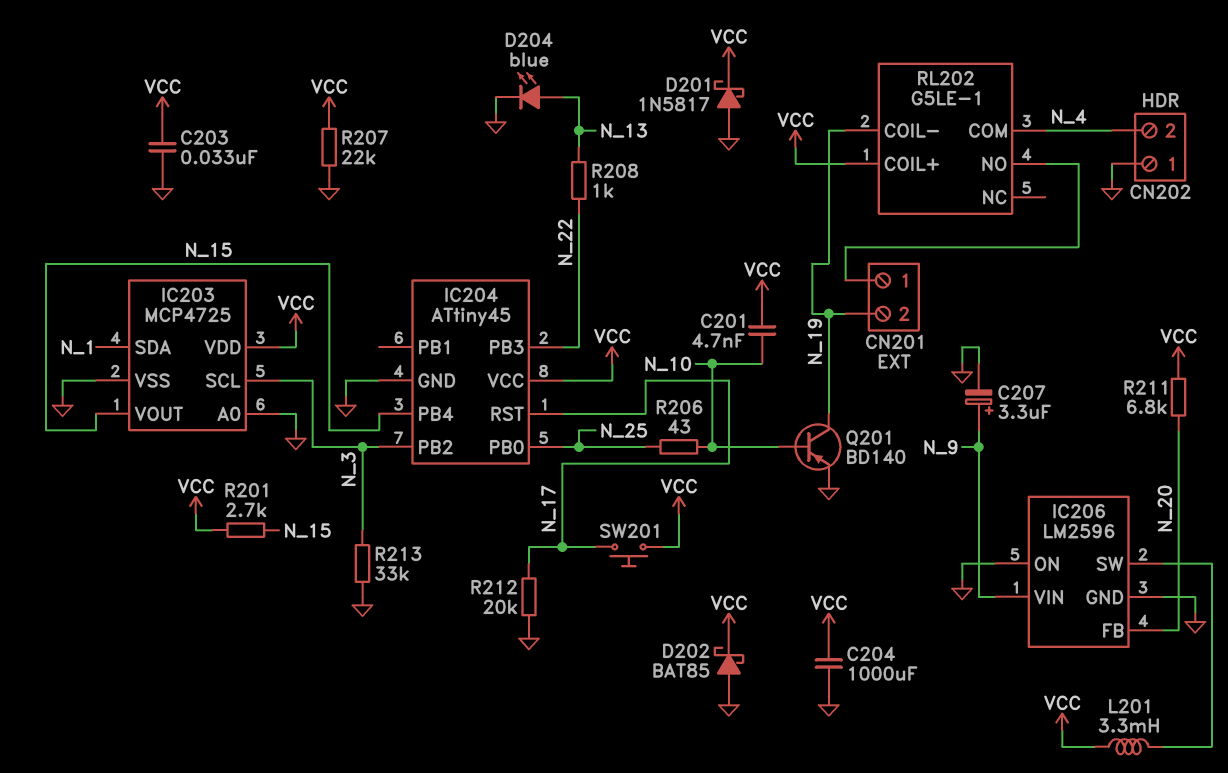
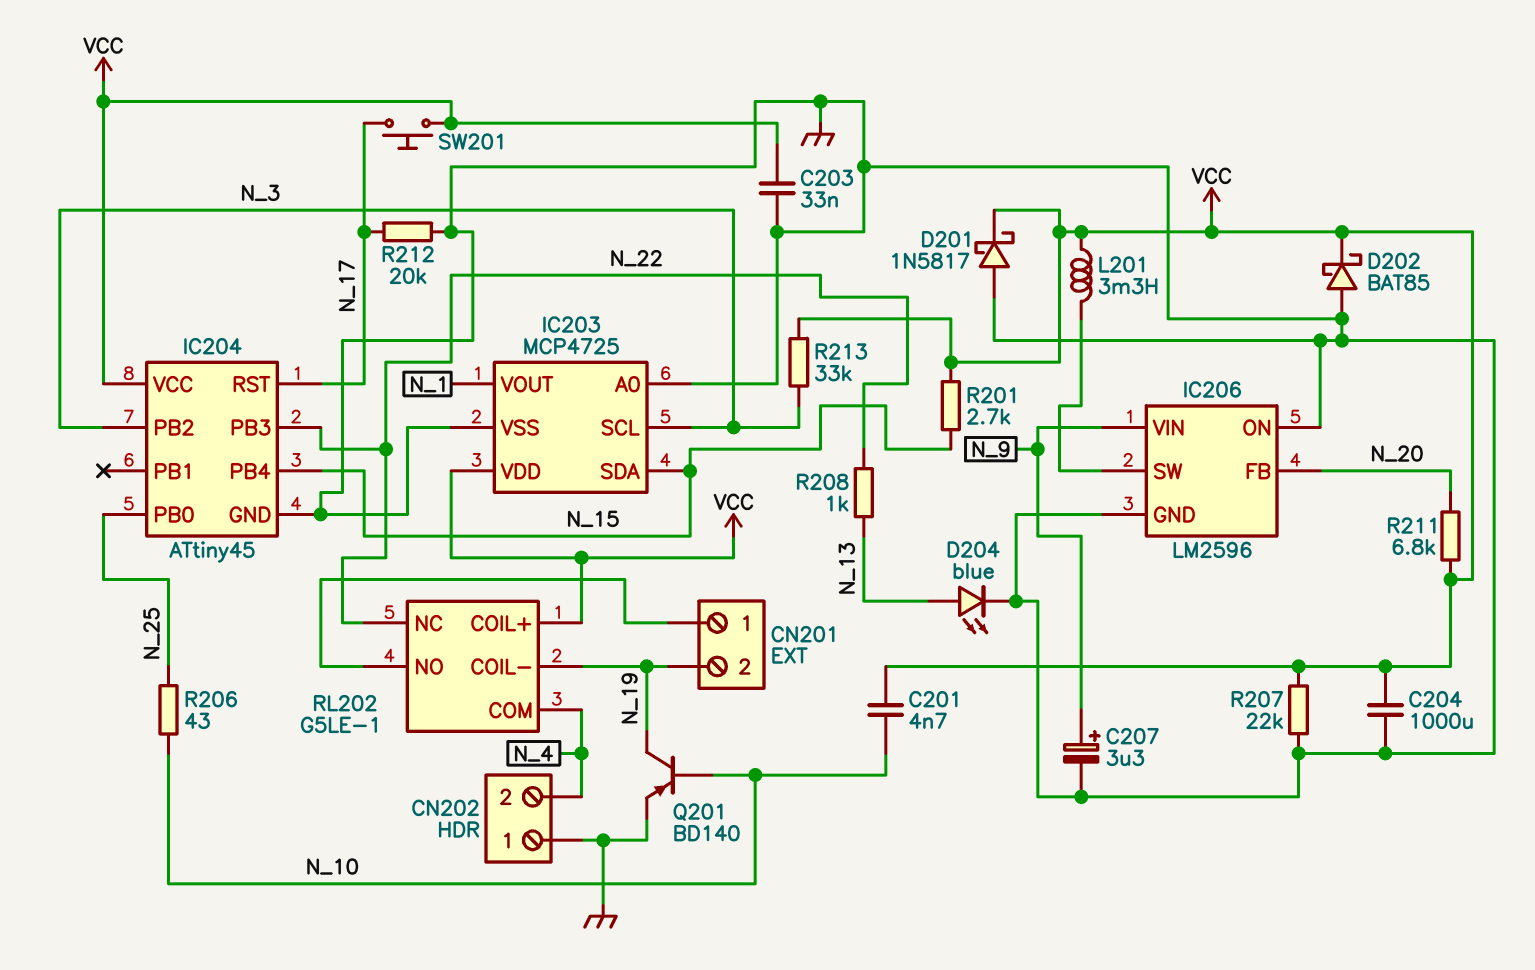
IC203 pin SDA: N_1 -> N_15
IC203 pin VOUT: N_15 -> N_1
R213: 33k (GND, N_3) -> 33k (N_3, VCC)
RL202 pin NC: none -> N_22

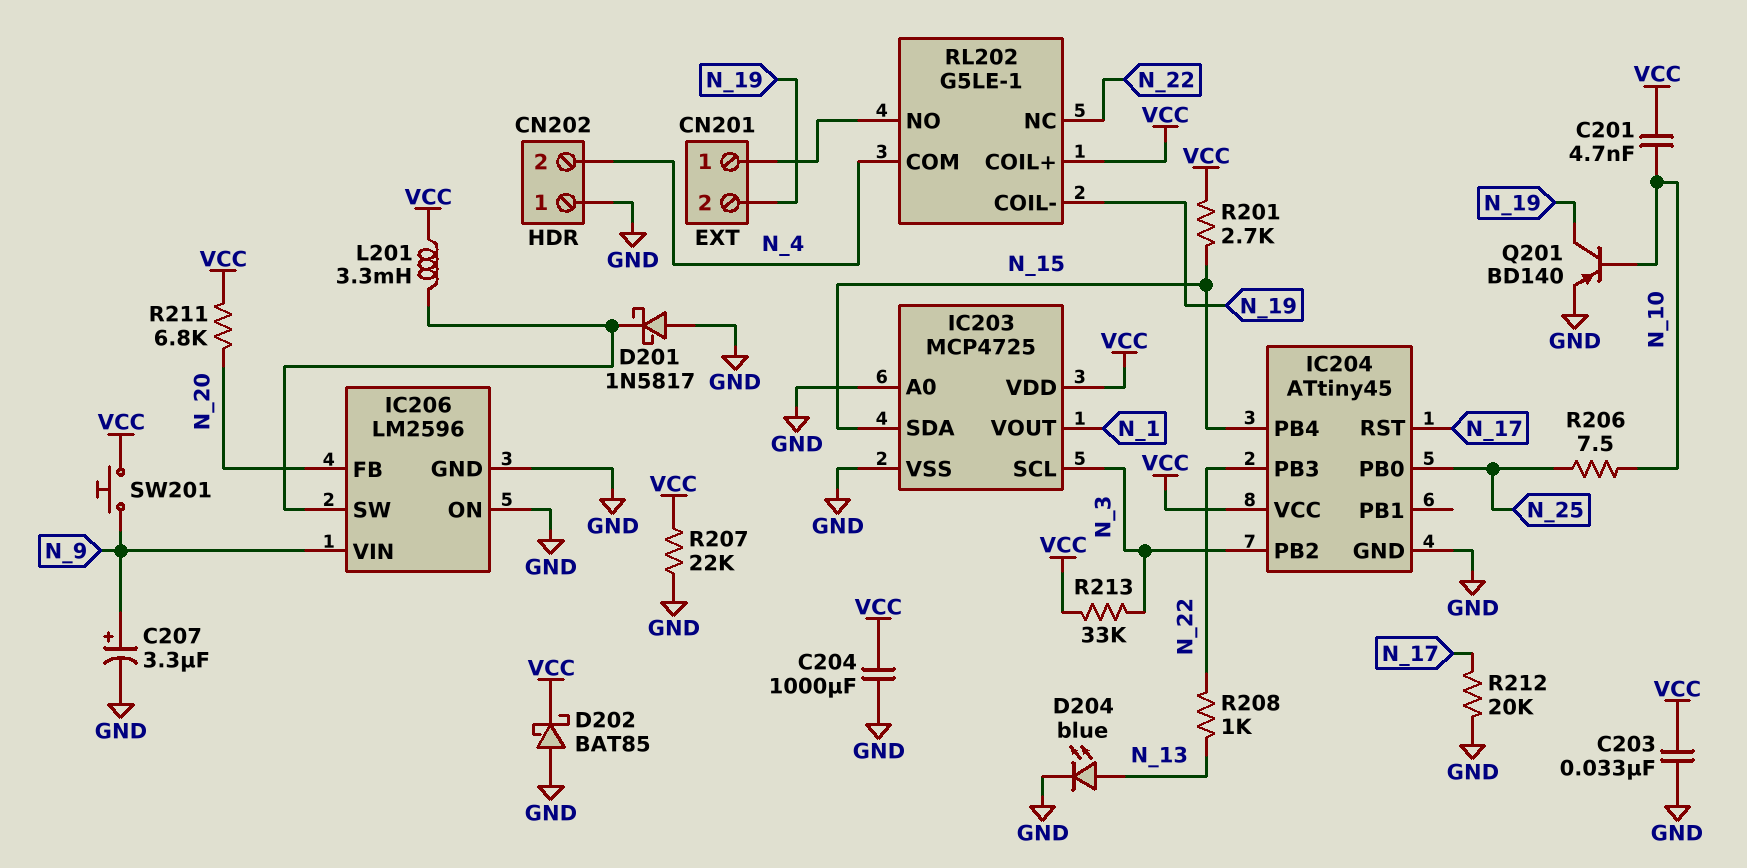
D201: schottky 1N5817 (A GND, K VCC) -> schottky 1N5817 (A GND, K IC206/SW)
R206: 43 (N_10, N_25) -> 7.5 (N_10, N_25)
SW201: button (N_17, VCC) -> button (N_9, VCC)

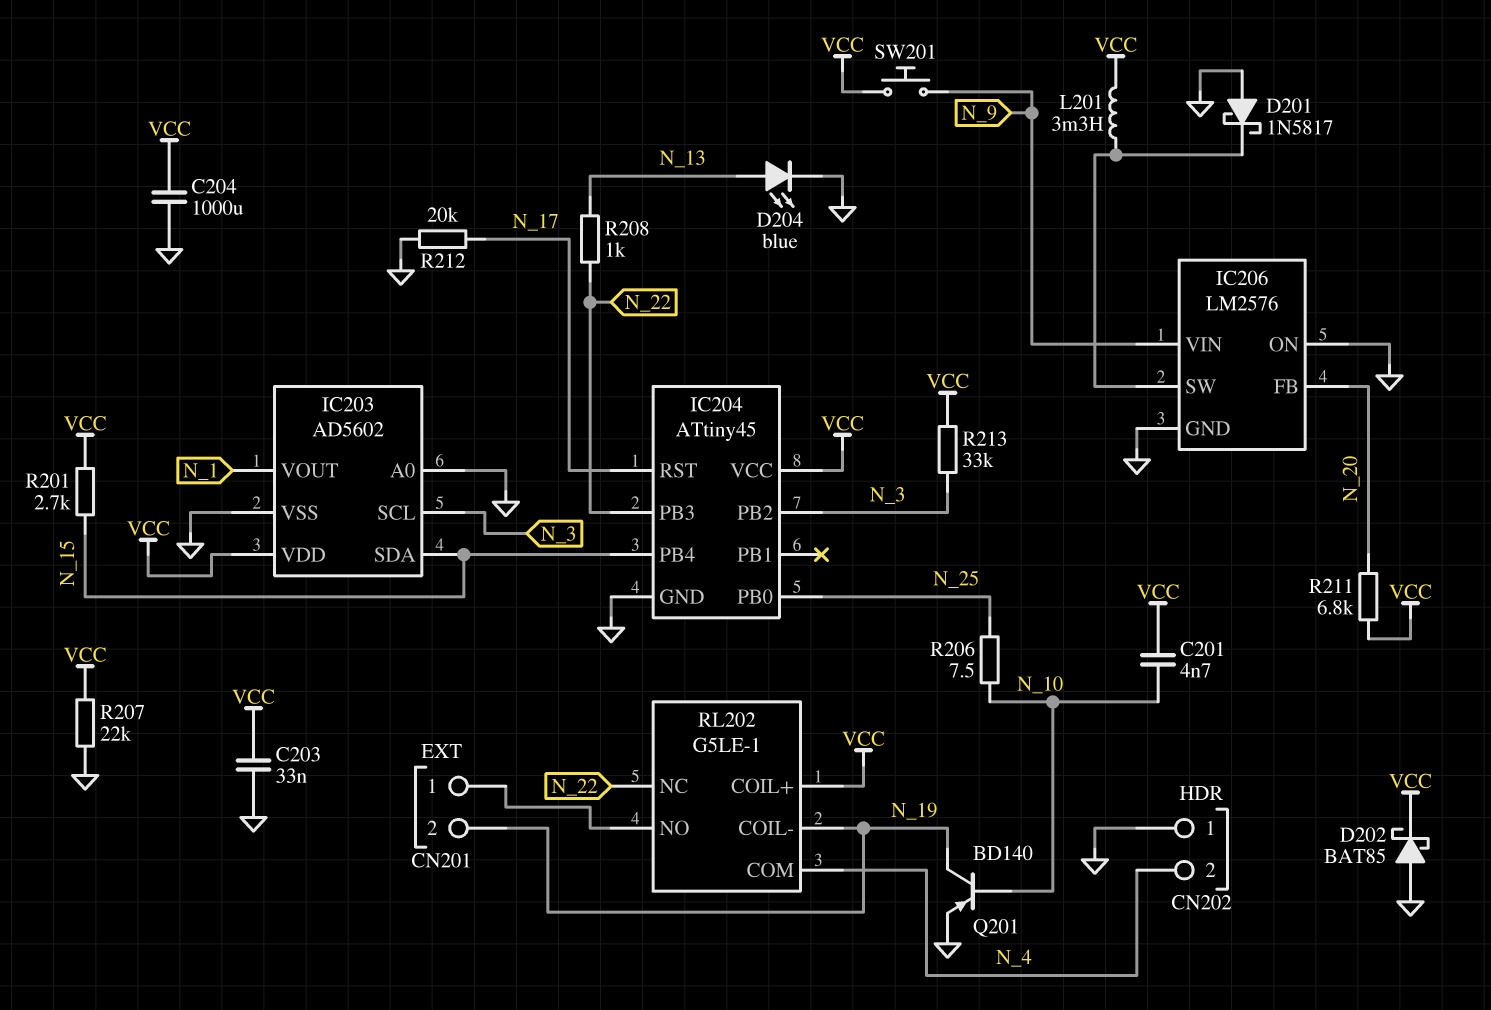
C207: 3.3uF (plus N_9, minus GND) -> none
IC203: MCP4725 -> AD5602
IC206: LM2596 -> LM2576

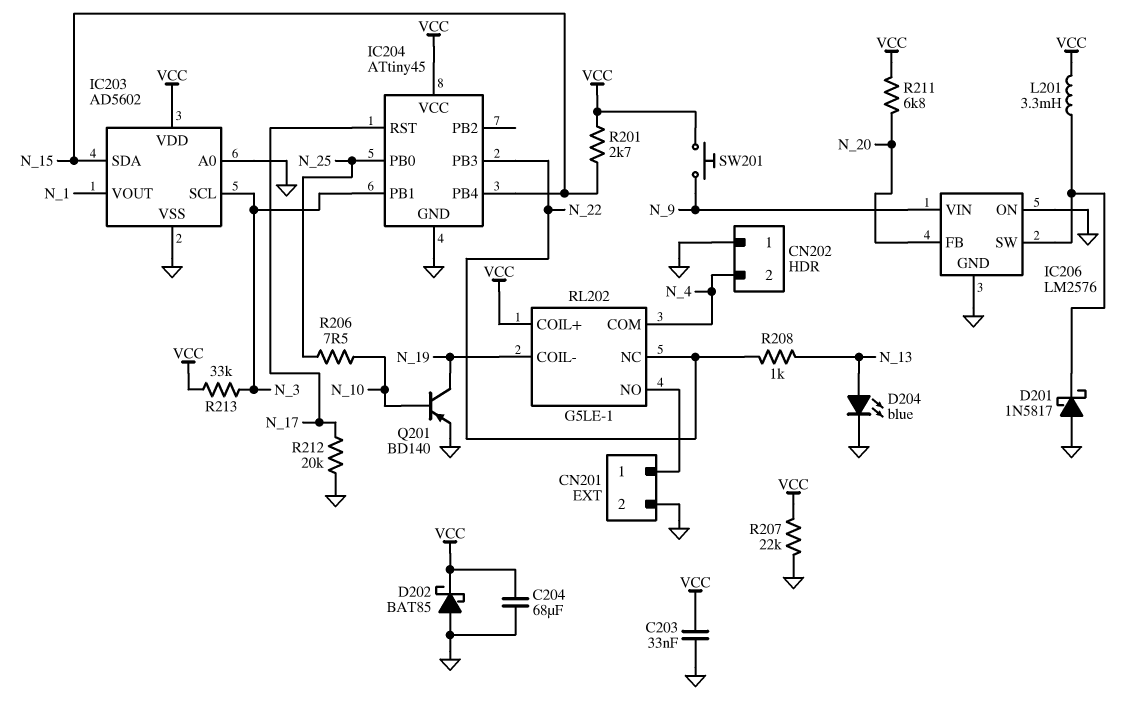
C201: 4.7nF (N_10, VCC) -> none
C204: 1000uF (GND, VCC) -> 68uF (GND, VCC)
CN201 pin 2: N_19 -> GND
IC204 pin PB1: none -> N_3
IC204 pin PB2: N_3 -> none

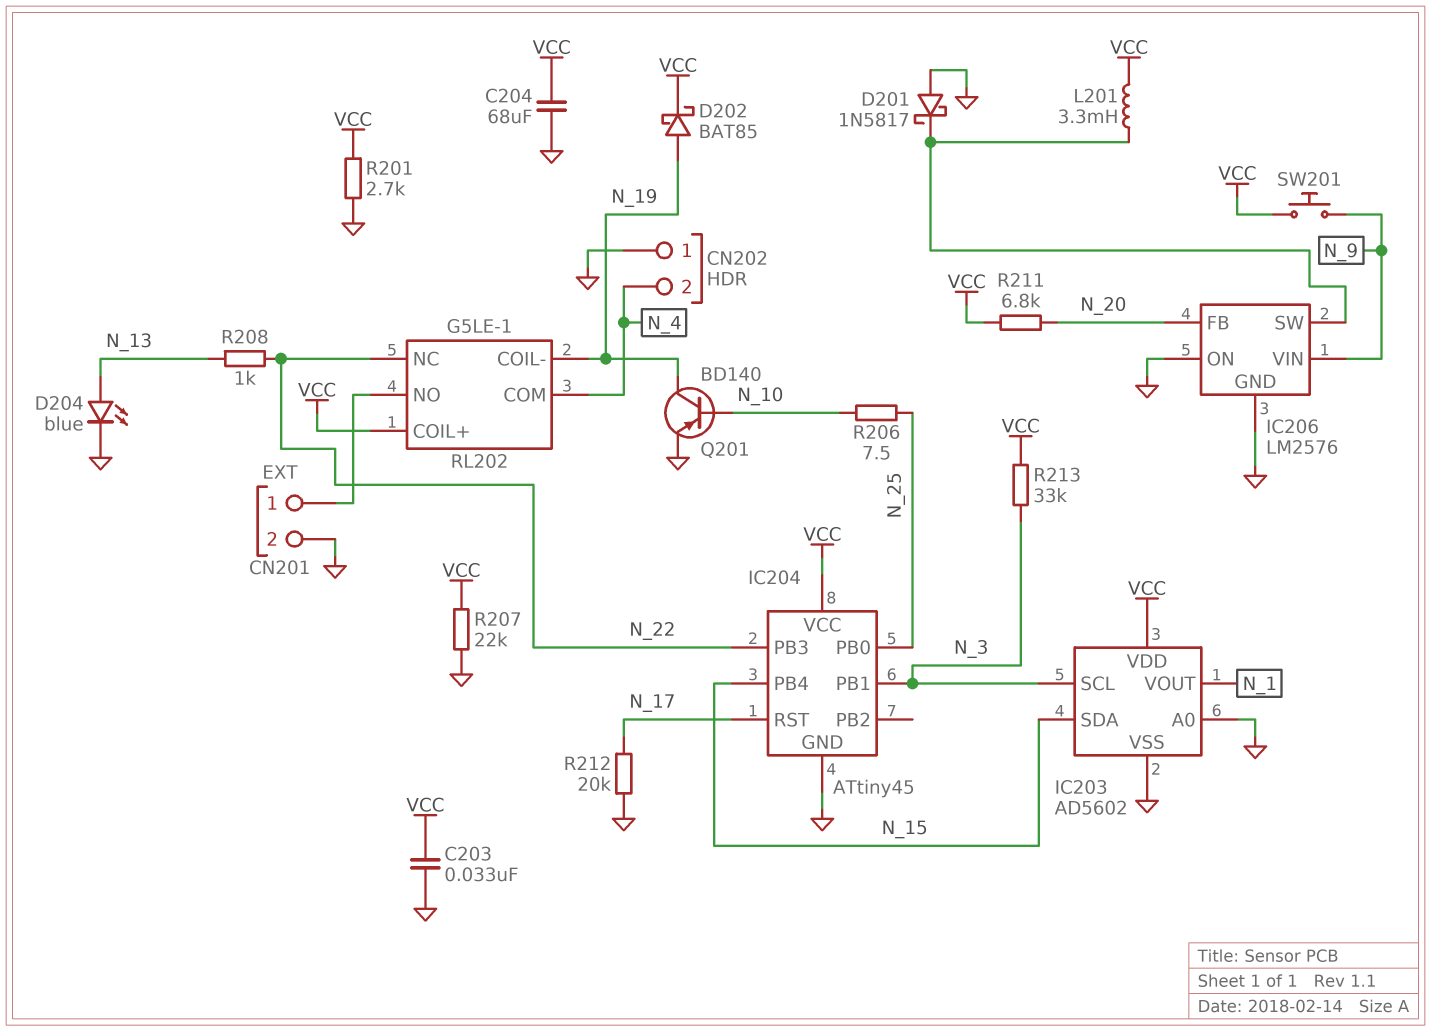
D202: schottky BAT85 (A GND, K VCC) -> schottky BAT85 (A N_19, K VCC)
R201: 2.7k (N_15, VCC) -> 2.7k (GND, VCC)

